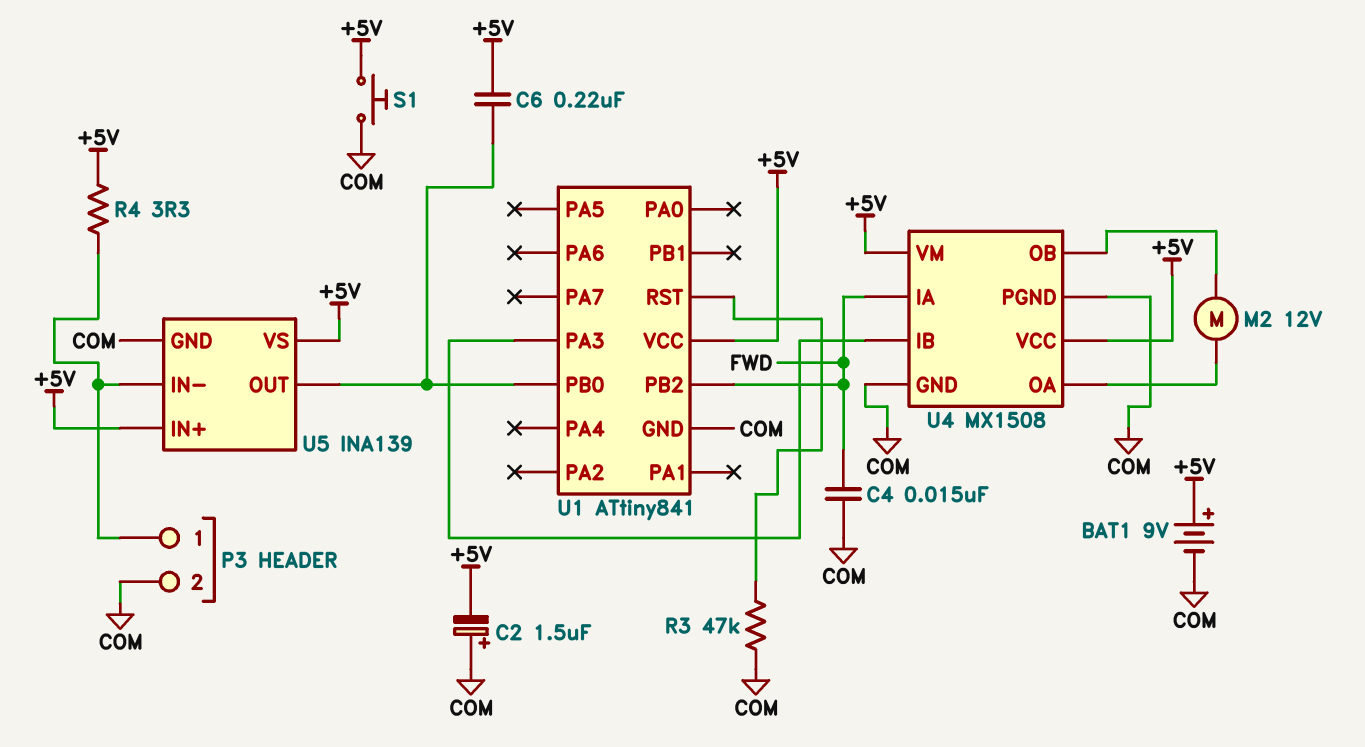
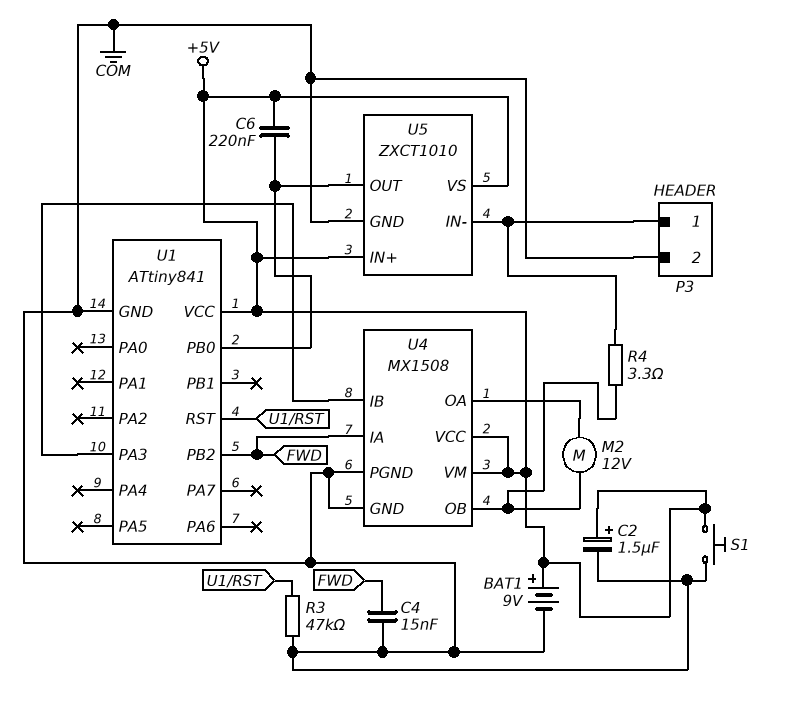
C2: 1.5uF (plus COM, minus +5V) -> 1.5uF (plus +5V, minus COM)
R4: 3.3 (+5V, P3/1) -> 3.3 (P3/1, U4/OB)
U5: INA139 -> ZXCT1010

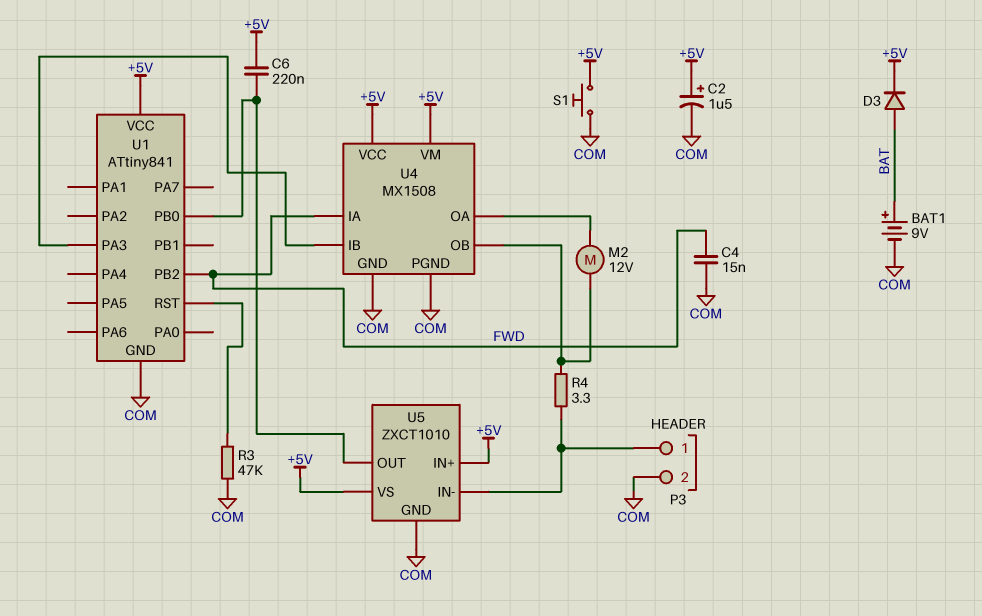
BAT1: 9V (plus +5V, minus COM) -> 9V (plus BAT, minus COM)
D3: none -> diode (A BAT, K +5V)

